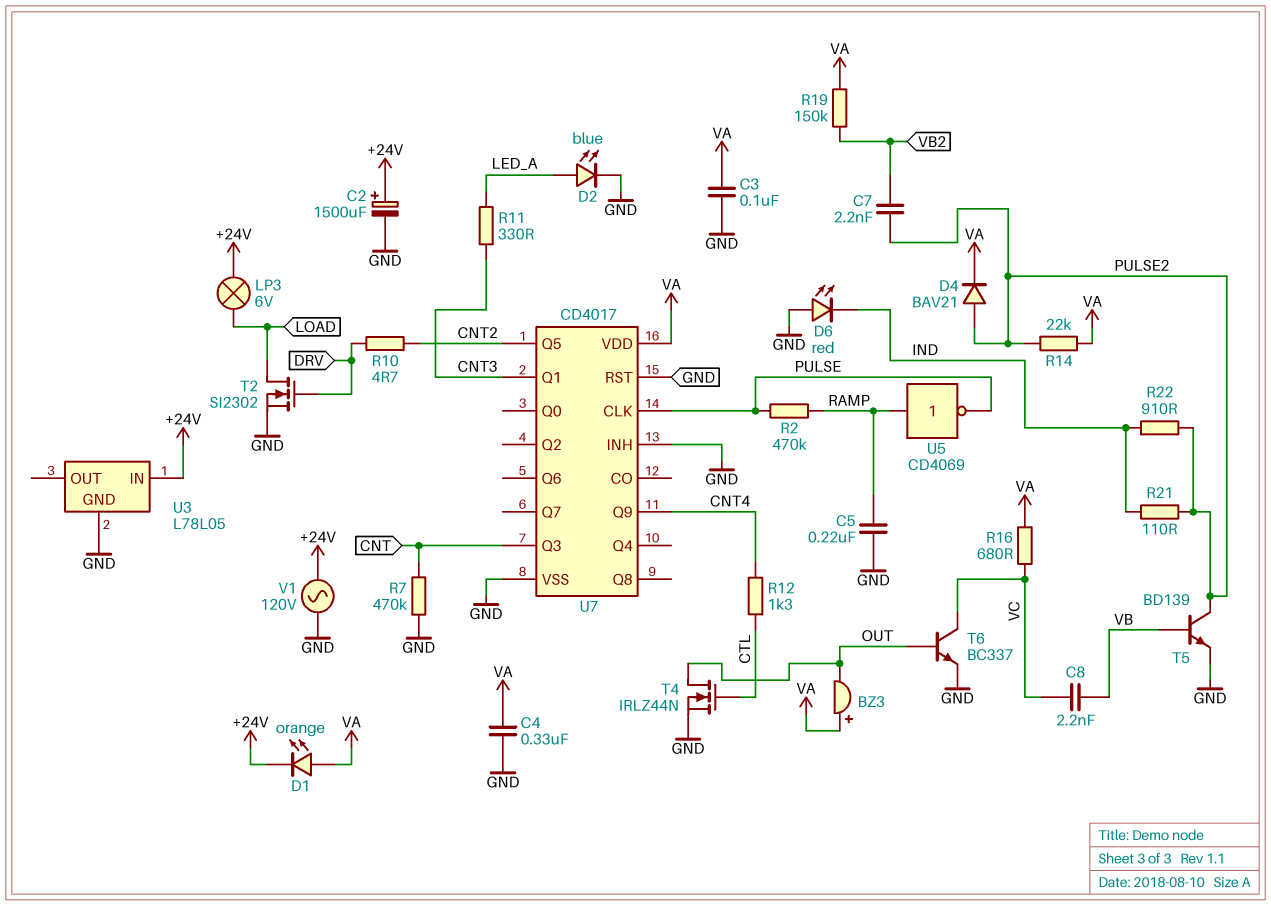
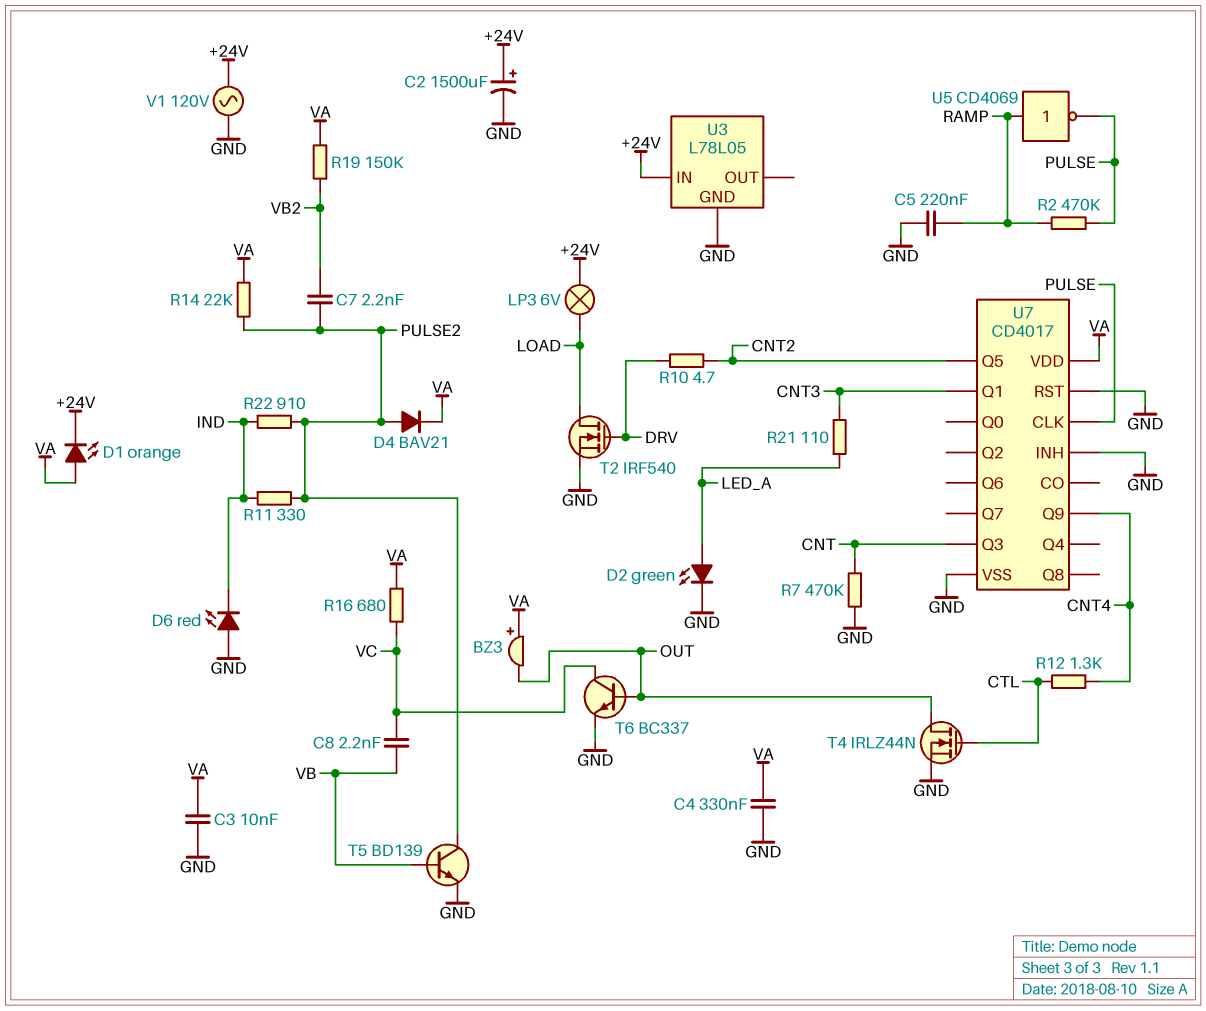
C3: 100nF (GND, VA) -> 10nF (GND, VA)
D2: LED blue (A LED_A, K GND) -> LED green (A LED_A, K GND)
R11: 330 (CNT3, LED_A) -> 330 (IND, PULSE2)
R21: 110 (IND, PULSE2) -> 110 (CNT3, LED_A)
T2: NMOS SI2302 (G DRV, D LOAD, S GND) -> NMOS IRF540 (G DRV, D LOAD, S GND)

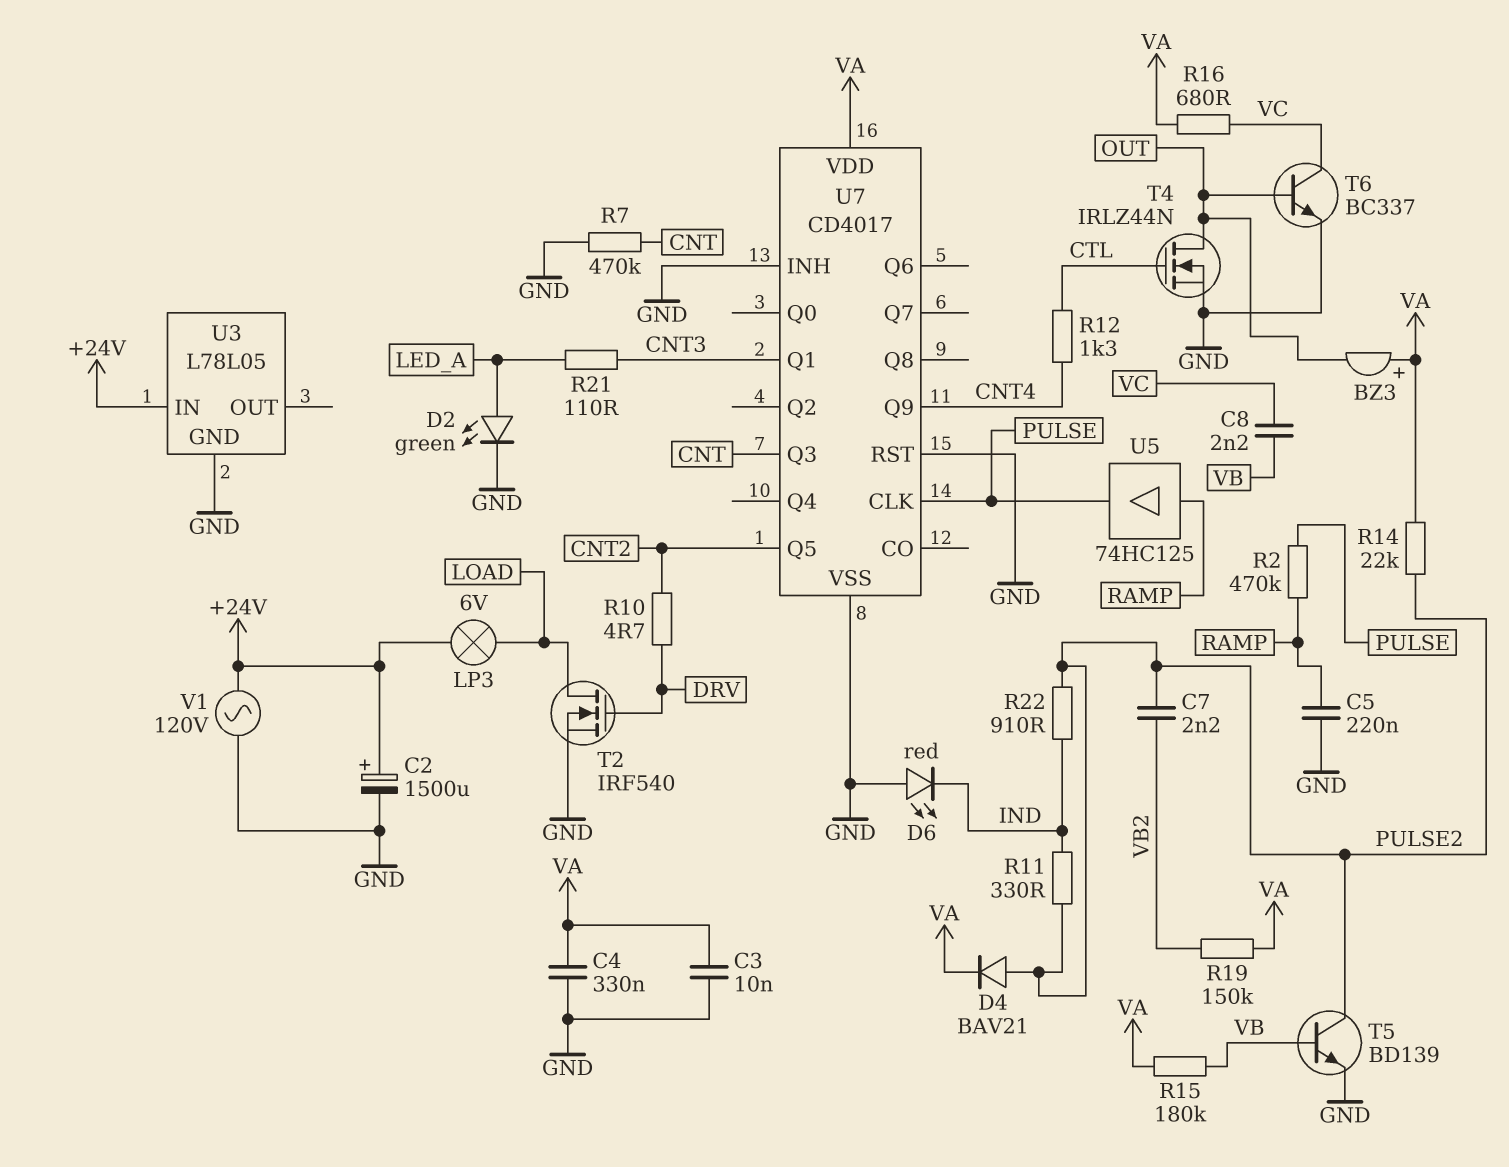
D1: LED orange (A VA, K +24V) -> none
R15: none -> 180k (VA, VB)
U5: NOT CD4069 (in RAMP, out PULSE) -> buffer 74HC125 (in RAMP, out PULSE)

